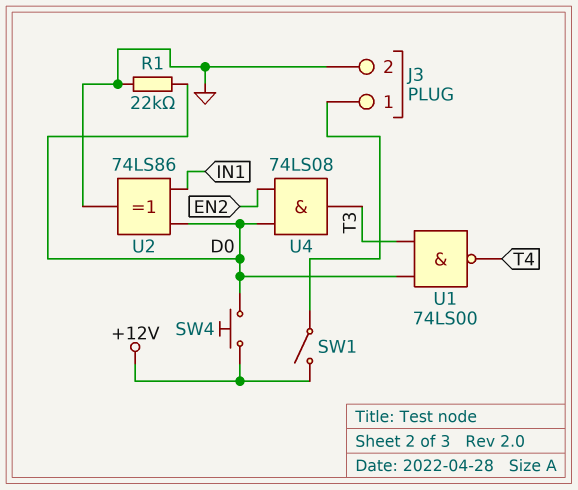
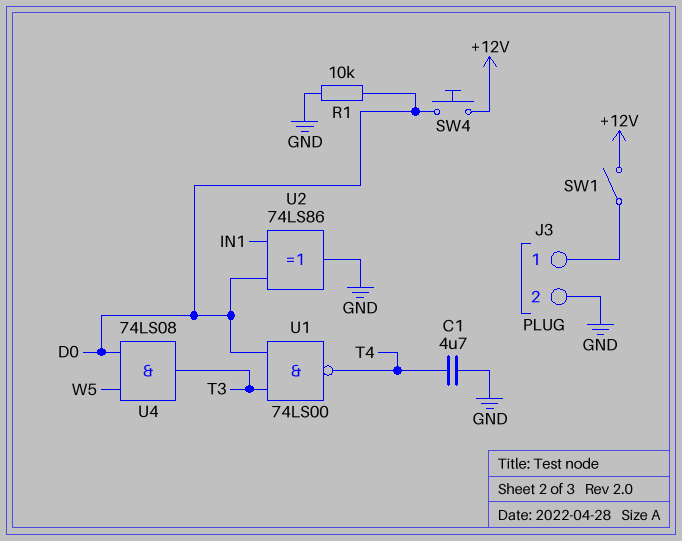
C1: none -> 4.7uF (GND, T4)
R1: 22k (D0, GND) -> 10k (D0, GND)
U4: AND 74LS08 (in D0, in EN2, out T3) -> AND 74LS08 (in D0, in W5, out T3)

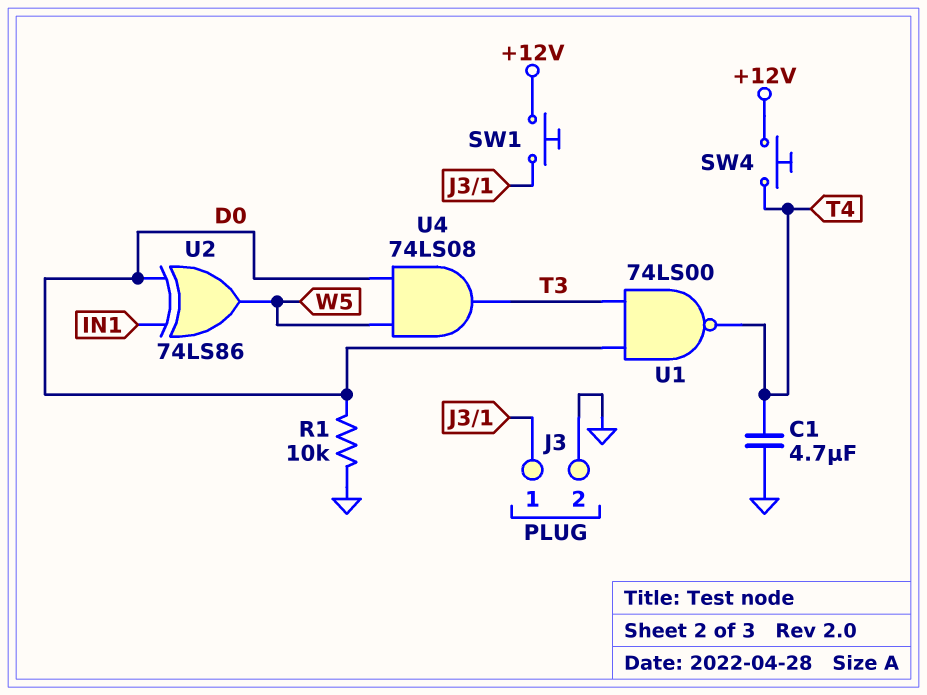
SW1: switch (+12V, J3/1) -> button (+12V, J3/1)
SW4: button (+12V, D0) -> button (+12V, T4)
U2: XOR 74LS86 (in D0, in IN1, out GND) -> XOR 74LS86 (in D0, in IN1, out W5)

